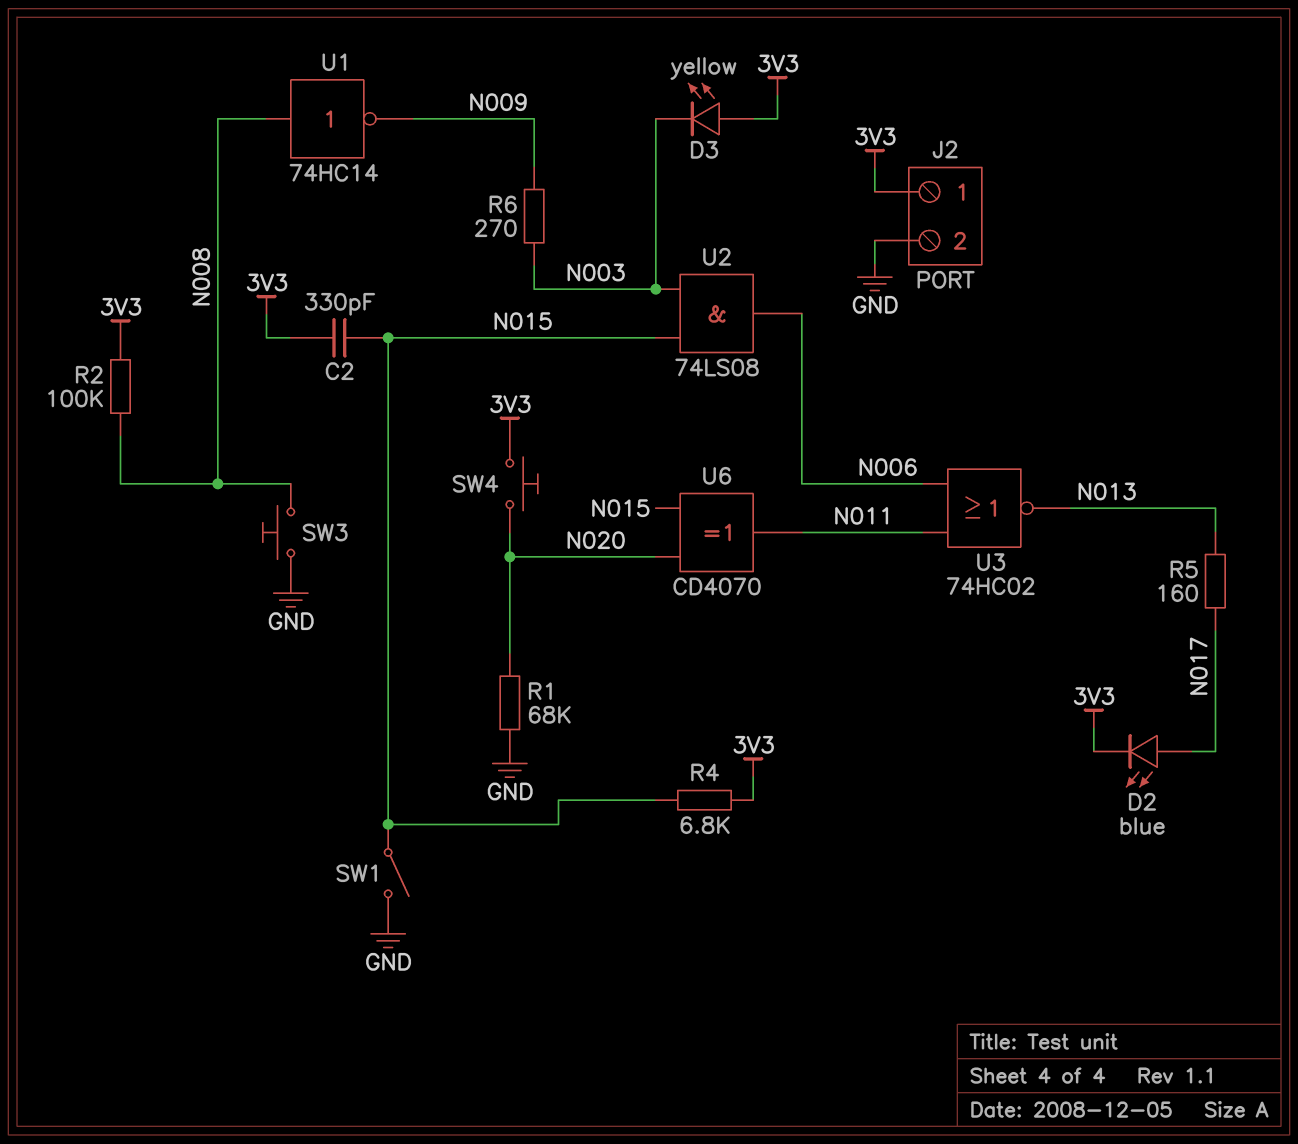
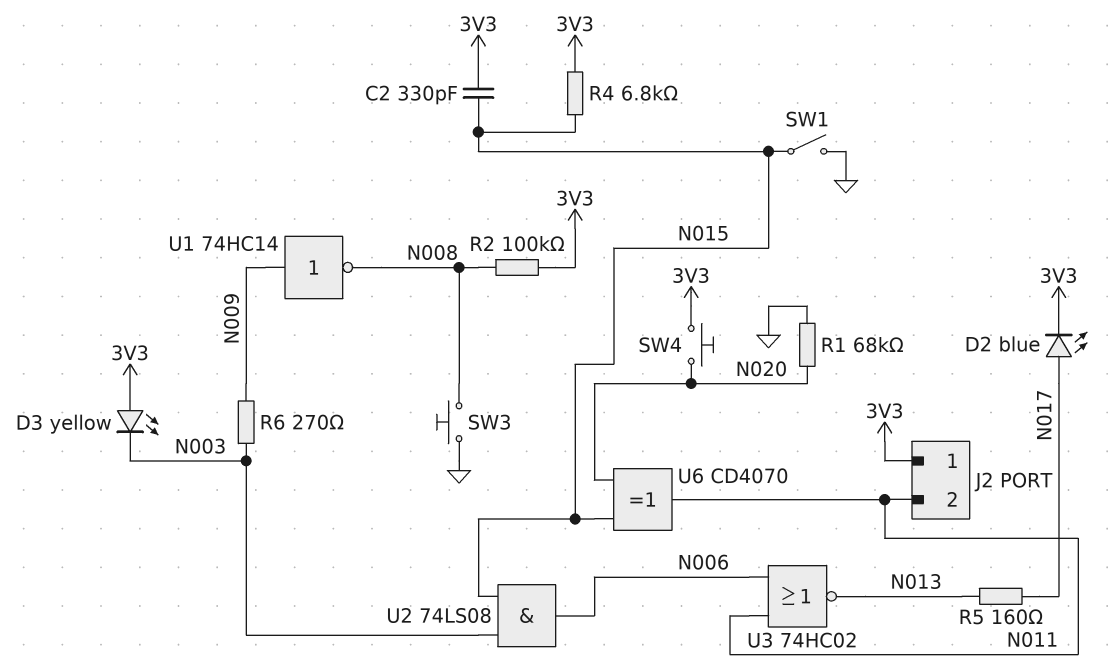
J2 pin 2: GND -> N011
U1: NOT 74HC14 (in N008, out N009) -> NOT 74HC14 (in N009, out N008)

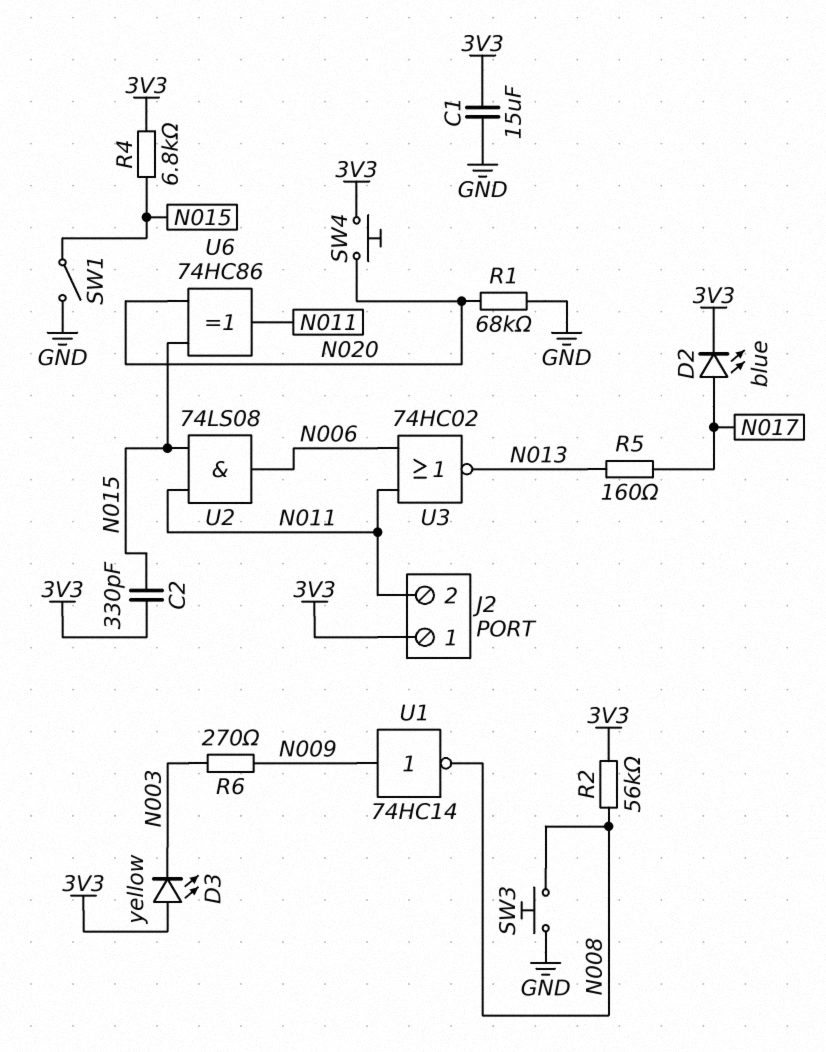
C1: none -> 15uF (3V3, GND)
R2: 100k (3V3, N008) -> 56k (3V3, N008)
U2: AND 74LS08 (in N003, in N015, out N006) -> AND 74LS08 (in N011, in N015, out N006)
U6: XOR CD4070 (in N015, in N020, out N011) -> XOR 74HC86 (in N015, in N020, out N011)

